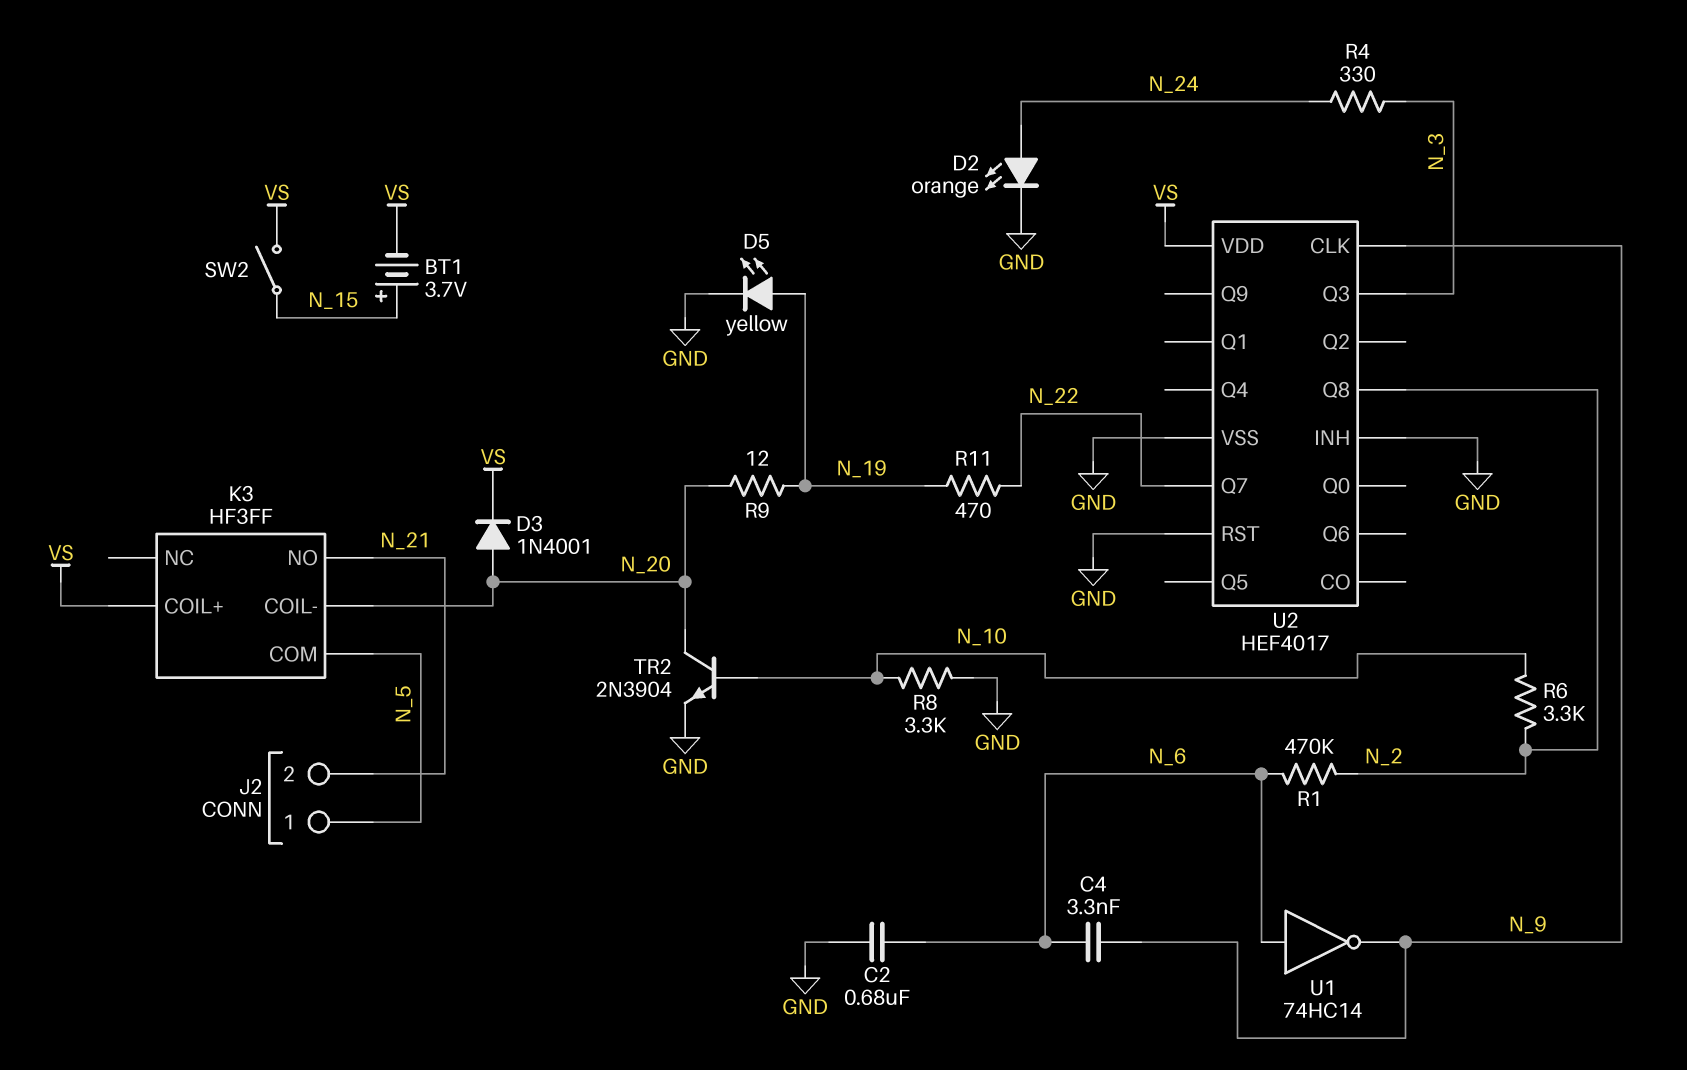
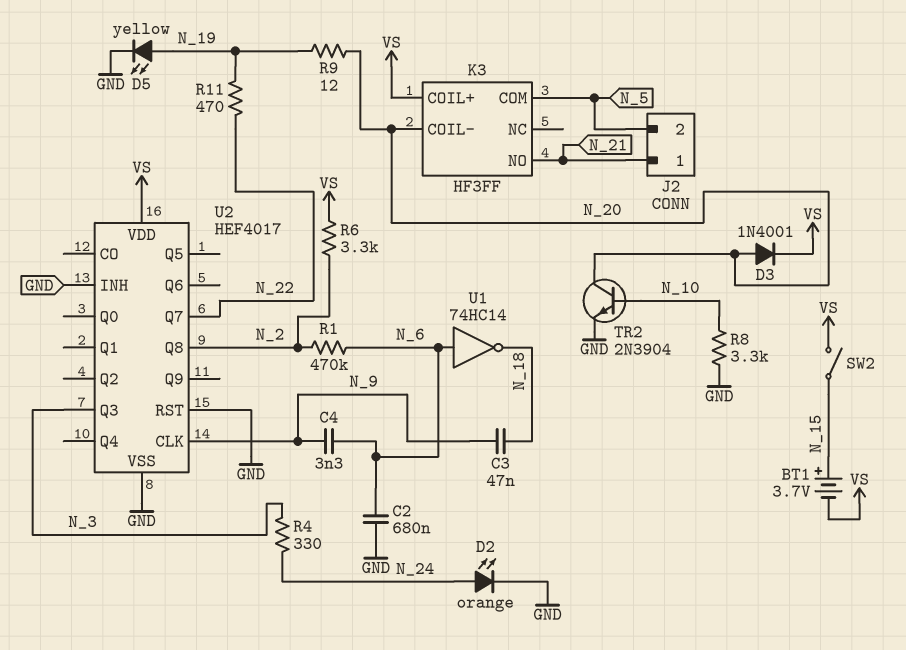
C3: none -> 47nF (N_9, N_18)
J2 pin 1: N_5 -> N_21
J2 pin 2: N_21 -> N_5
R6: 3.3k (N_2, N_10) -> 3.3k (N_2, VS)
U1: NOT 74HC14 (in N_6, out N_9) -> NOT 74HC14 (in N_6, out N_18)

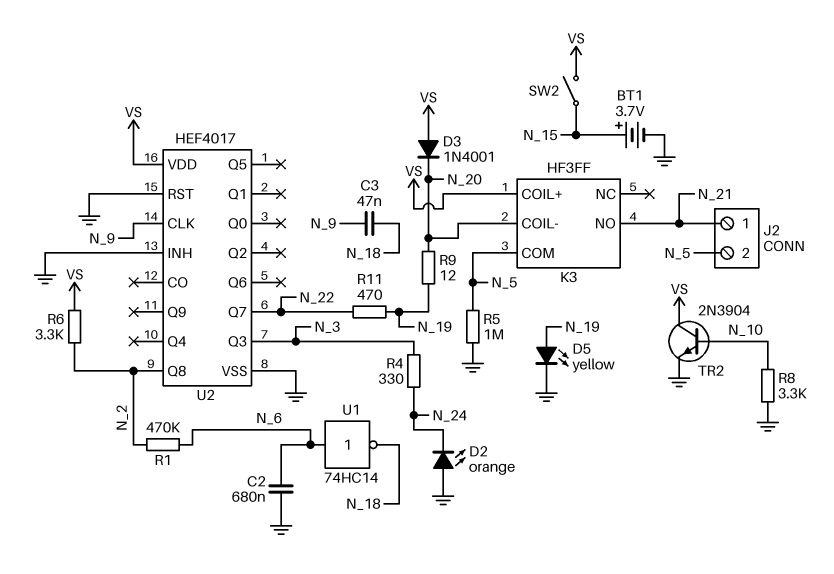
BT1: 3.7V (plus N_15, minus VS) -> 3.7V (plus N_15, minus GND)
C4: 3.3nF (N_6, N_9) -> none
D2: LED orange (A N_24, K GND) -> LED orange (A GND, K N_24)
D3: diode 1N4001 (A N_20, K VS) -> diode 1N4001 (A VS, K N_20)
R5: none -> 1M (GND, N_5)
TR2: NPN 2N3904 (B N_10, C N_20, E GND) -> NPN 2N3904 (B N_10, C VS, E GND)

